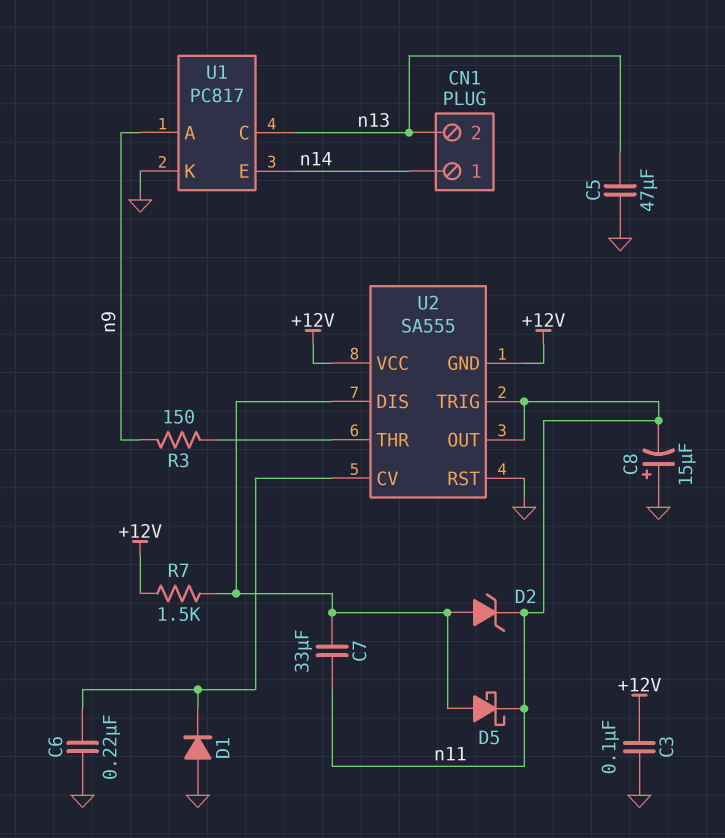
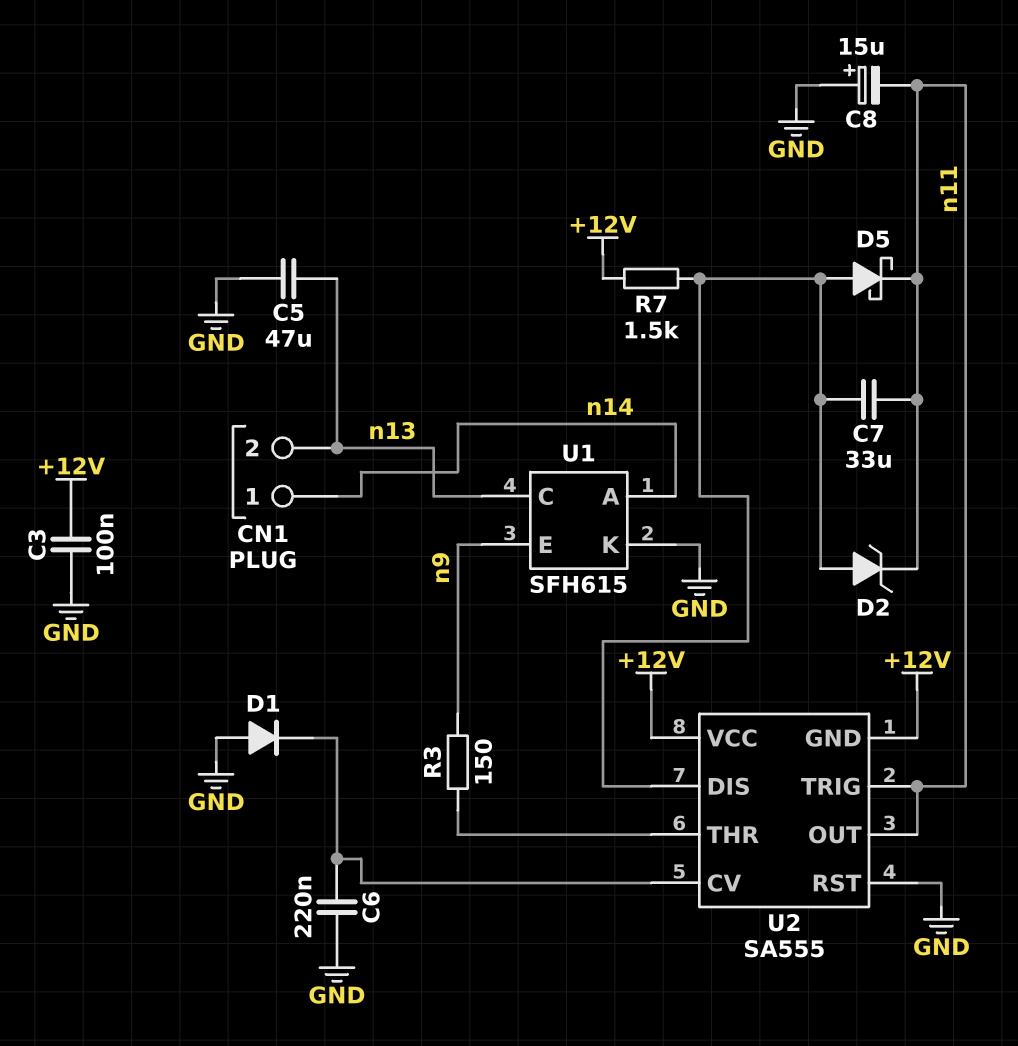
U1: PC817 -> SFH615
U1 pin A: n9 -> n14
U1 pin E: n14 -> n9

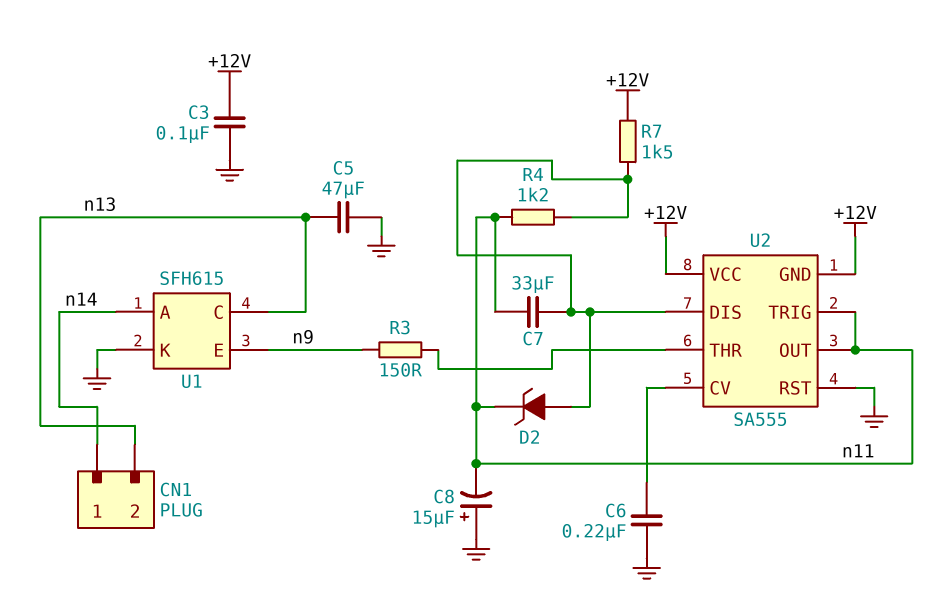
D1: diode (A GND, K U2/CV) -> none
D5: schottky (A U2/DIS, K n11) -> none
R4: none -> 1.2k (U2/DIS, n11)

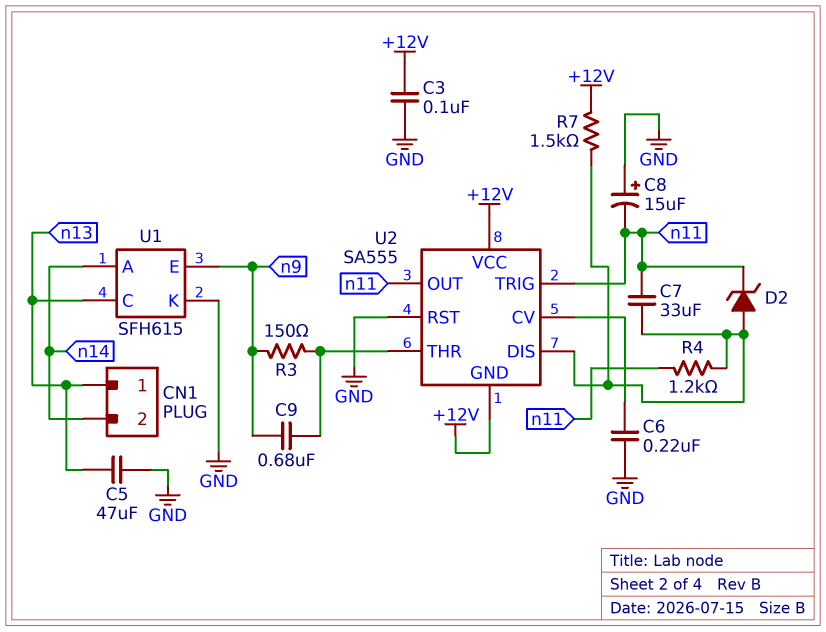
C9: none -> 680nF (U2/THR, n9)
CN1 pin 1: n14 -> n13
CN1 pin 2: n13 -> n14

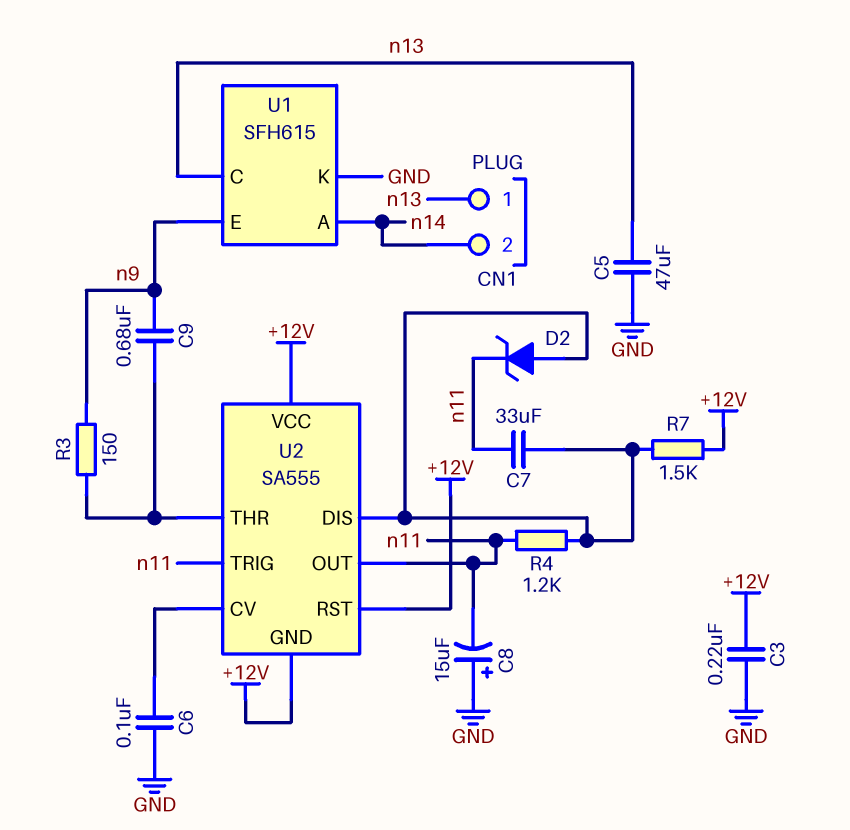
C3: 100nF (+12V, GND) -> 220nF (+12V, GND)
C6: 220nF (GND, U2/CV) -> 100nF (GND, U2/CV)
U2 pin RST: GND -> +12V

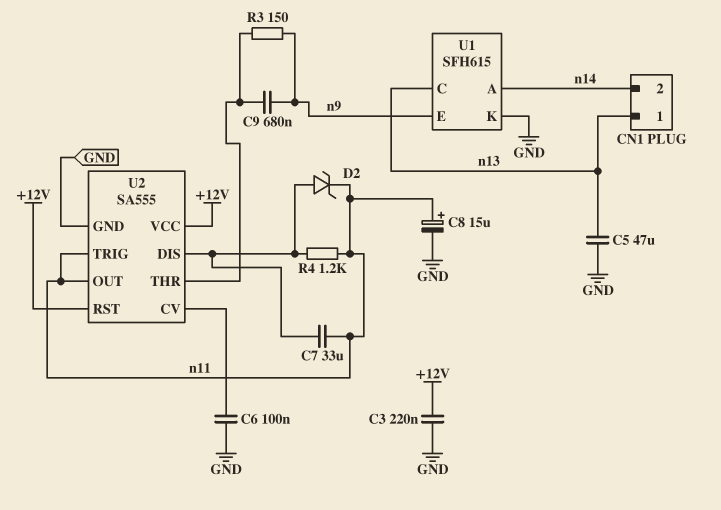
C8: 15uF (plus GND, minus n11) -> 15uF (plus n11, minus GND)
R7: 1.5k (+12V, U2/DIS) -> none
U2 pin GND: +12V -> GND

